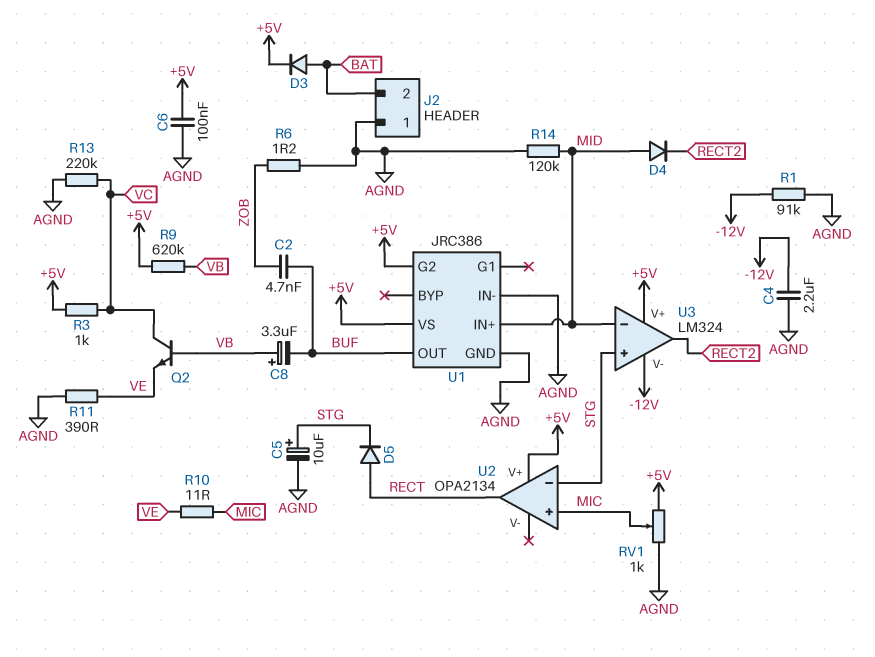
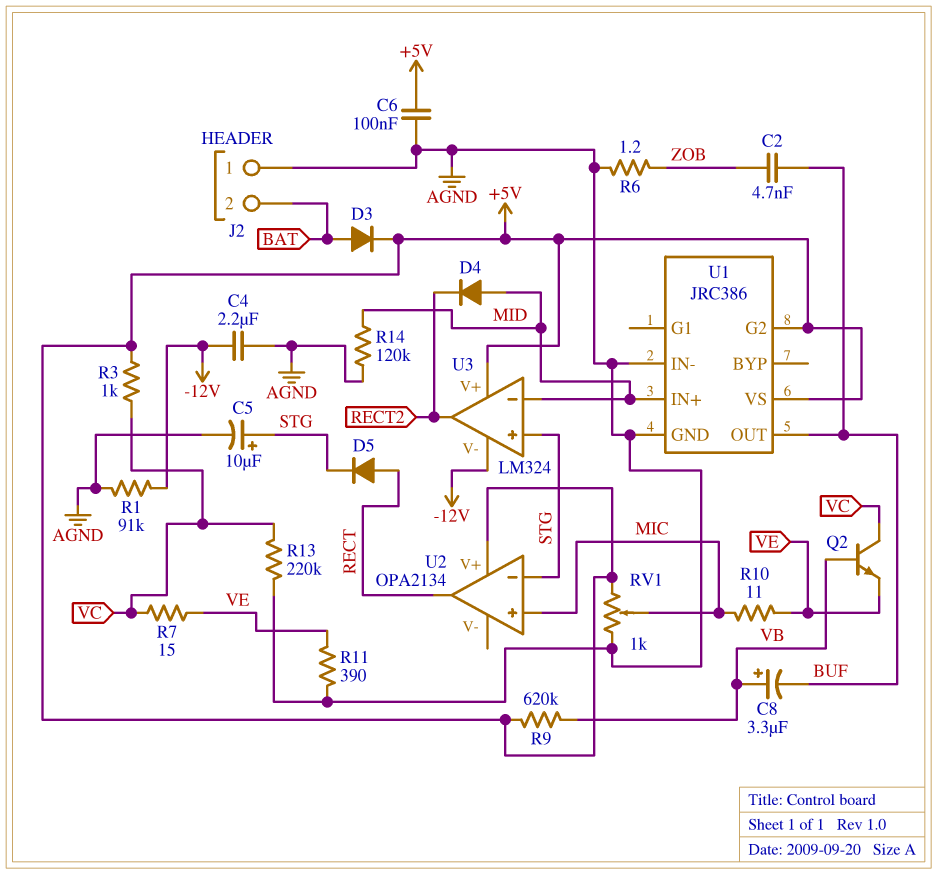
R7: none -> 15 (VC, VE)

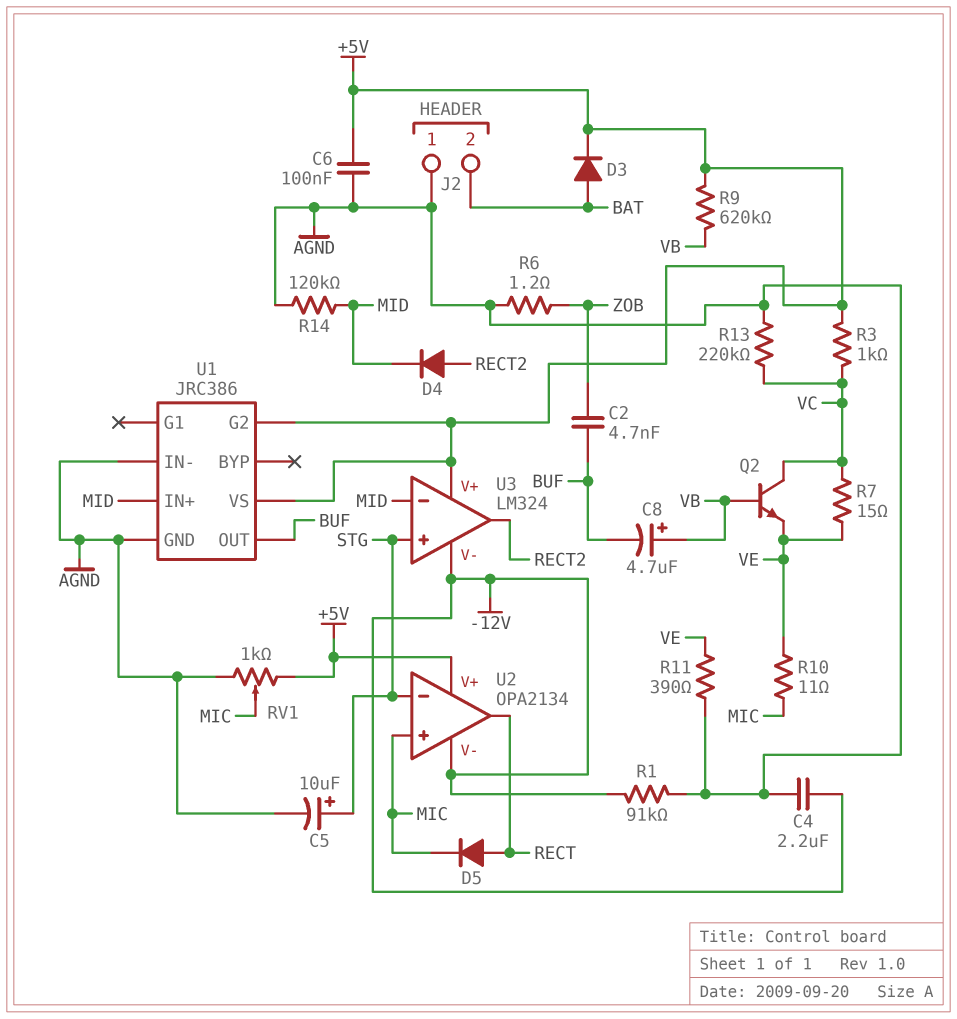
C8: 3.3uF (plus VB, minus BUF) -> 4.7uF (plus VB, minus BUF)
D4: diode (A MID, K RECT2) -> diode (A RECT2, K MID)
D5: diode (A RECT, K STG) -> diode (A RECT, K MIC)
U2 pin V-: none -> -12V

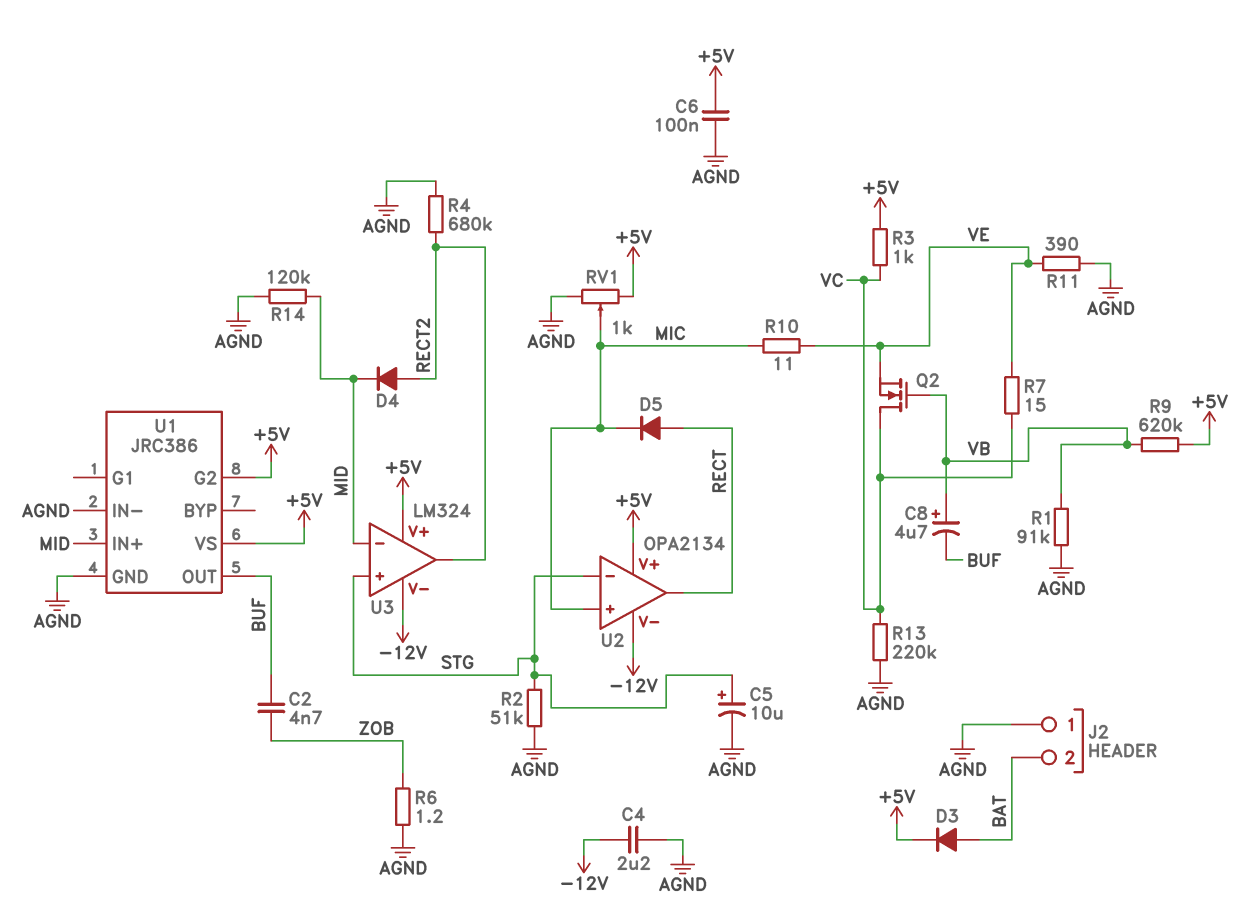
Q2: NPN (B VB, C VC, E VE) -> NMOS (G VB, D VC, S VE)
R1: 91k (-12V, AGND) -> 91k (AGND, VB)
R2: none -> 51k (AGND, STG)
R4: none -> 680k (AGND, RECT2)

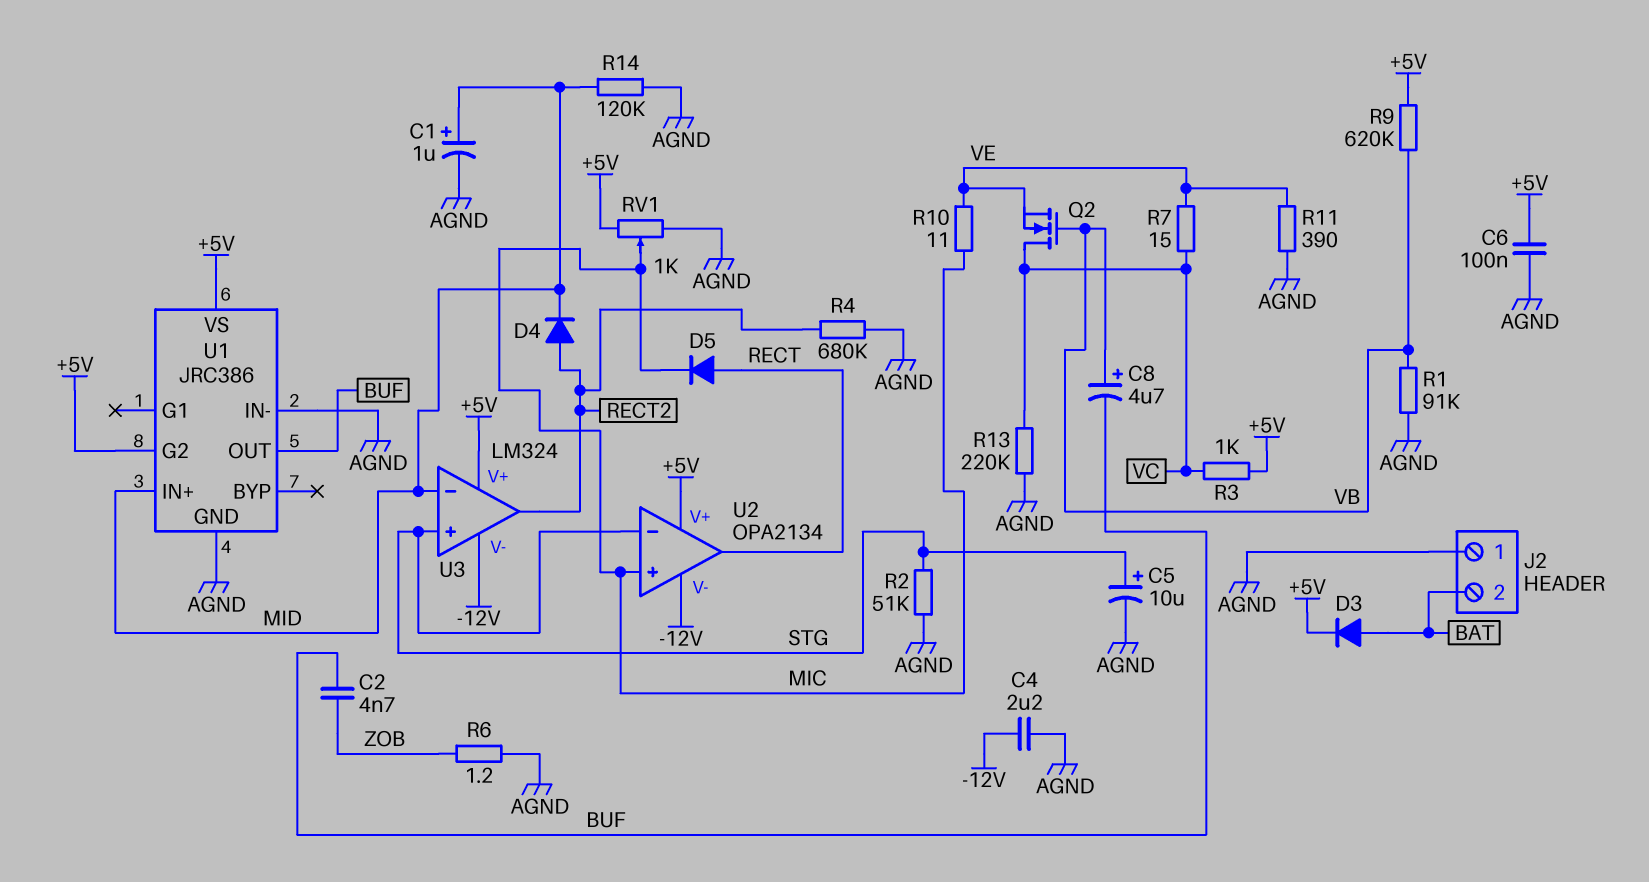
C1: none -> 1uF (plus MID, minus AGND)

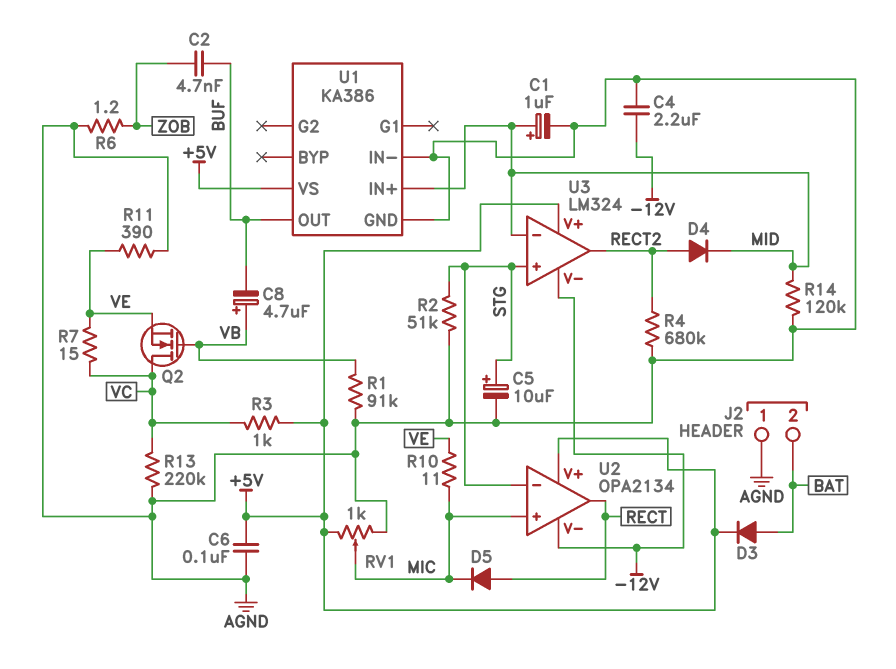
R9: 620k (+5V, VB) -> none
U1: JRC386 -> KA386
U1 pin G2: +5V -> none

